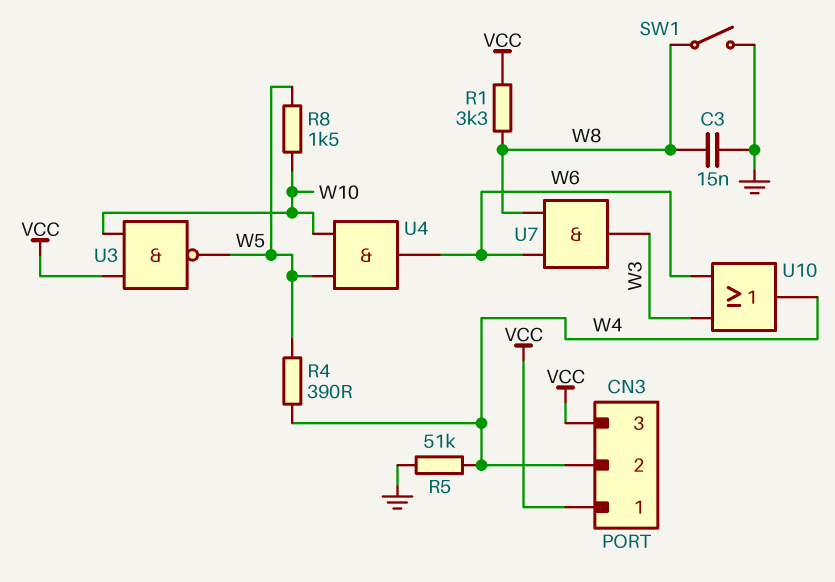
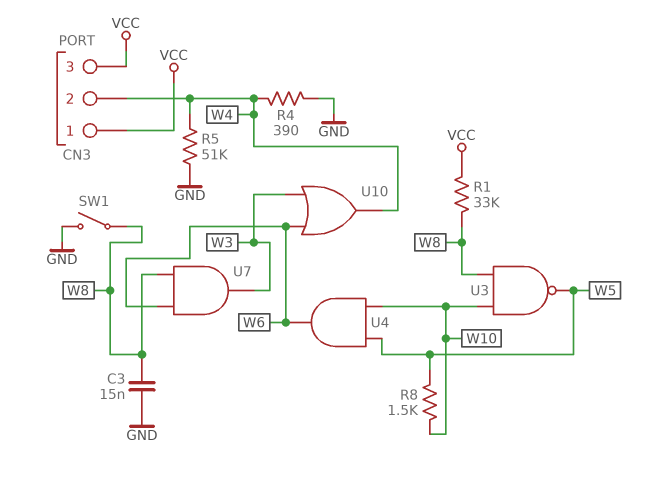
R1: 3.3k (VCC, W8) -> 33k (VCC, W8)
R4: 390 (W4, W5) -> 390 (GND, W4)
U3: NAND (in VCC, in W10, out W5) -> NAND (in W8, in W10, out W5)

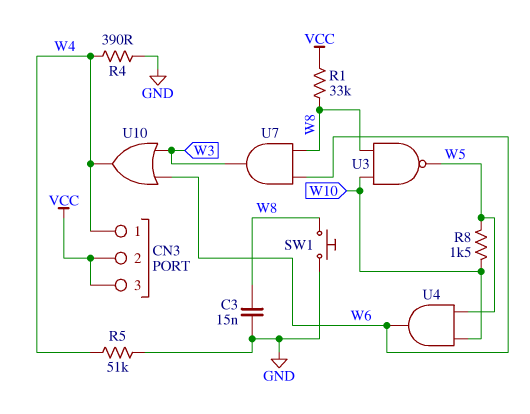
CN3 pin 1: VCC -> W4
CN3 pin 2: W4 -> VCC
SW1: switch (GND, W8) -> button (GND, W8)

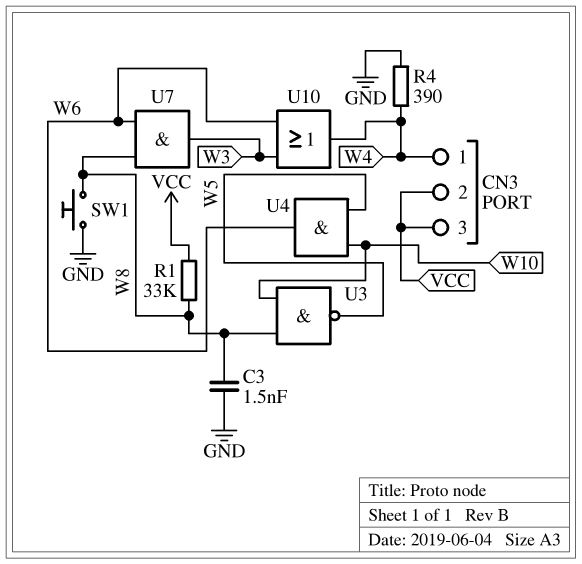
C3: 15nF (GND, W8) -> 1.5nF (GND, W8)
R5: 51k (GND, W4) -> none
R8: 1.5k (W5, W10) -> none

